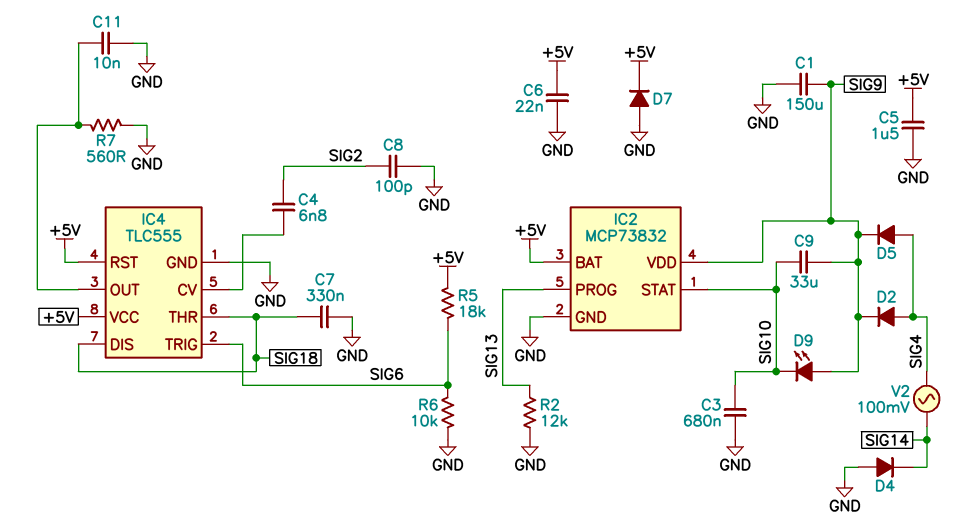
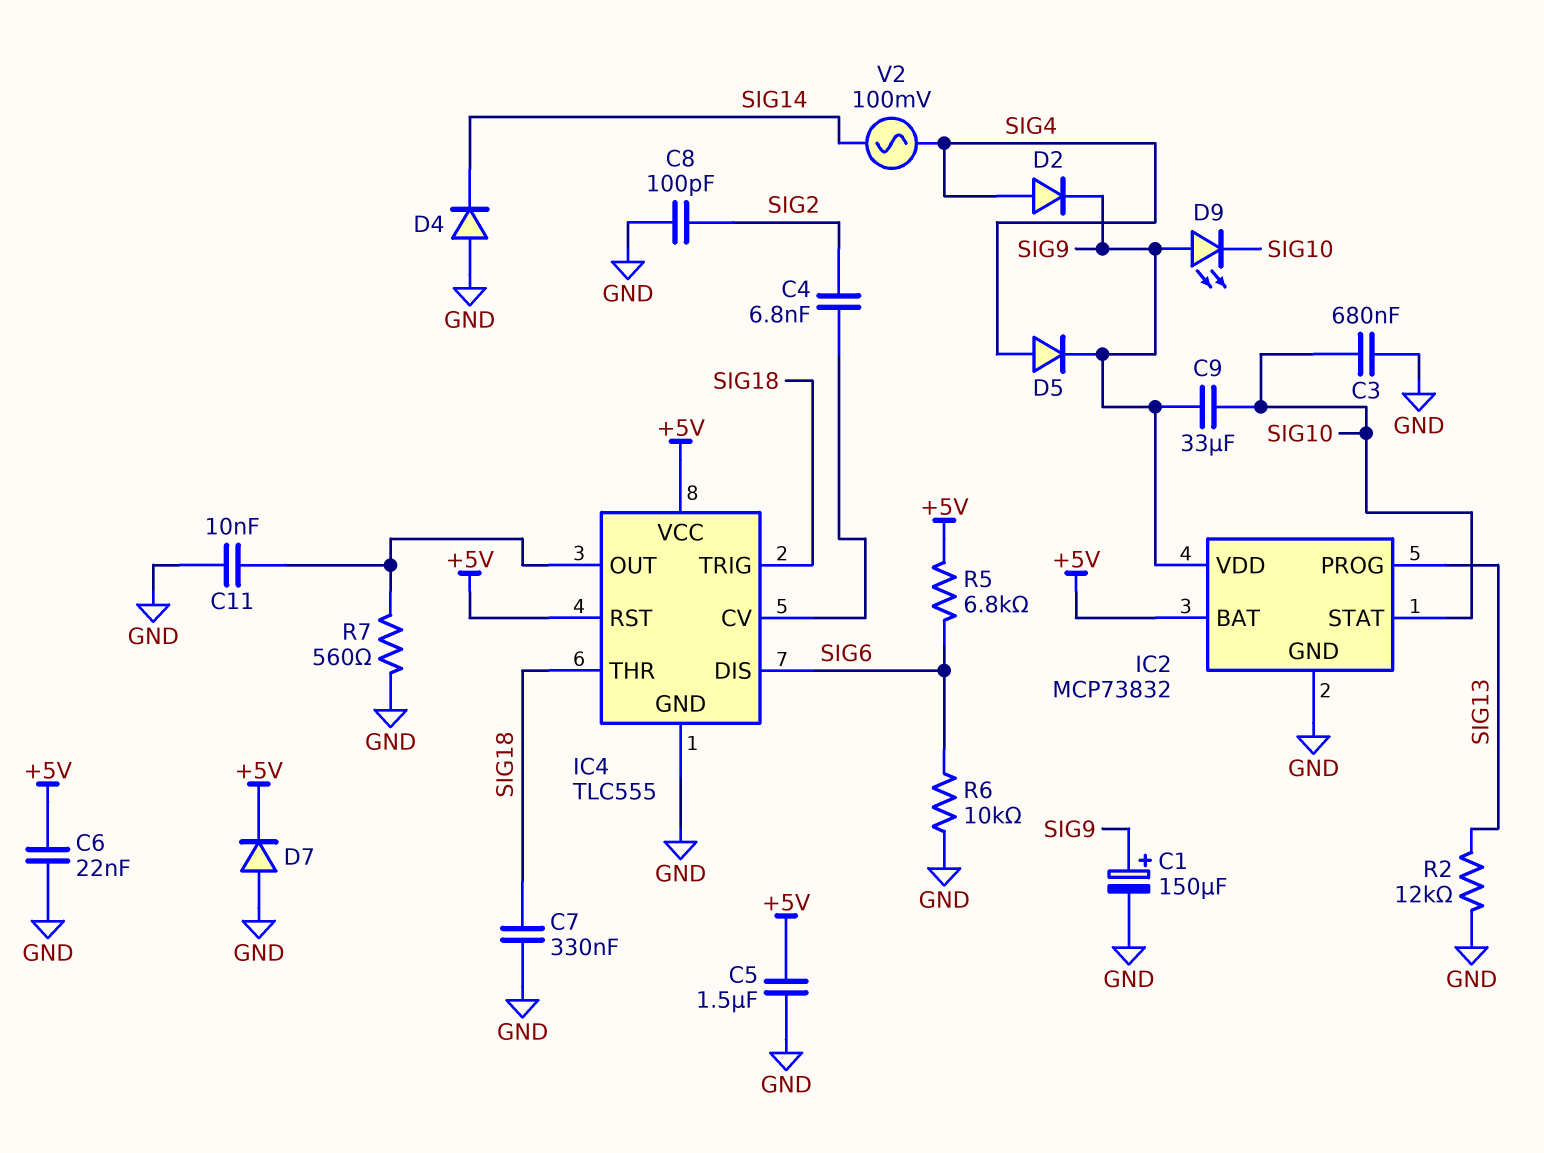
C1: 150uF (GND, SIG9) -> 150uF (plus SIG9, minus GND)
IC4 pin DIS: SIG18 -> SIG6
IC4 pin TRIG: SIG6 -> SIG18
R5: 18k (+5V, SIG6) -> 6.8k (+5V, SIG6)

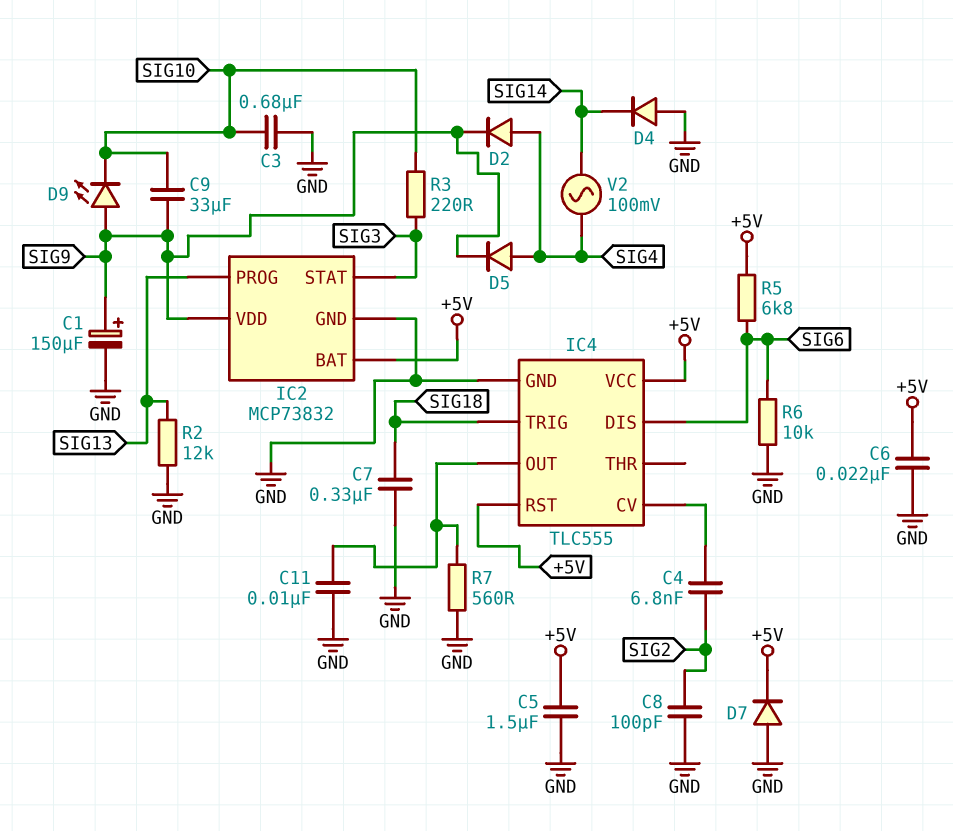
IC2 pin STAT: SIG10 -> SIG3
IC4 pin THR: SIG18 -> none
R3: none -> 220 (SIG3, SIG10)

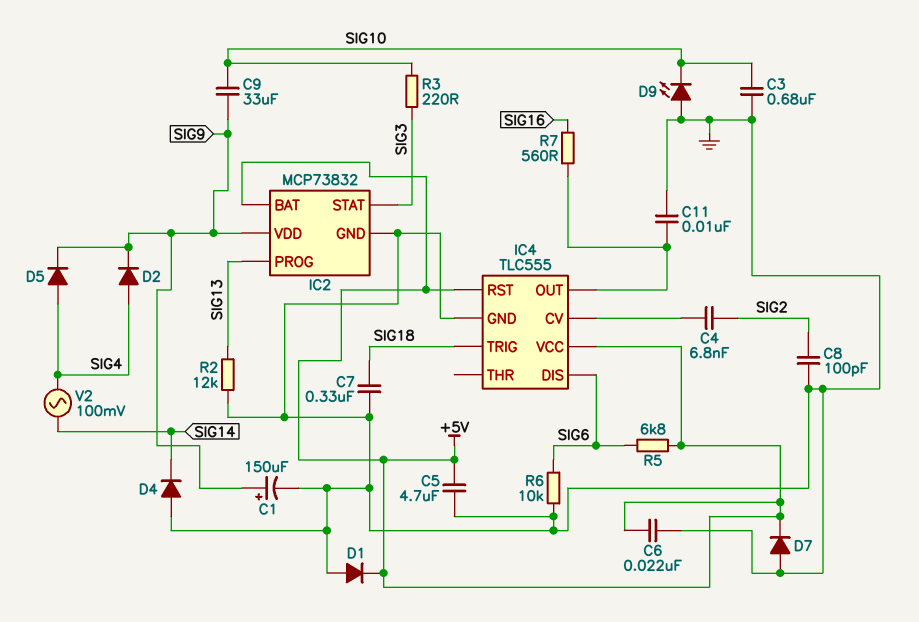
C5: 1.5uF (+5V, GND) -> 4.7uF (+5V, GND)
D1: none -> diode (A GND, K +5V)
D9: LED (A SIG9, K SIG10) -> LED (A GND, K SIG10)
R7: 560 (GND, IC4/OUT) -> 560 (IC4/OUT, SIG16)

